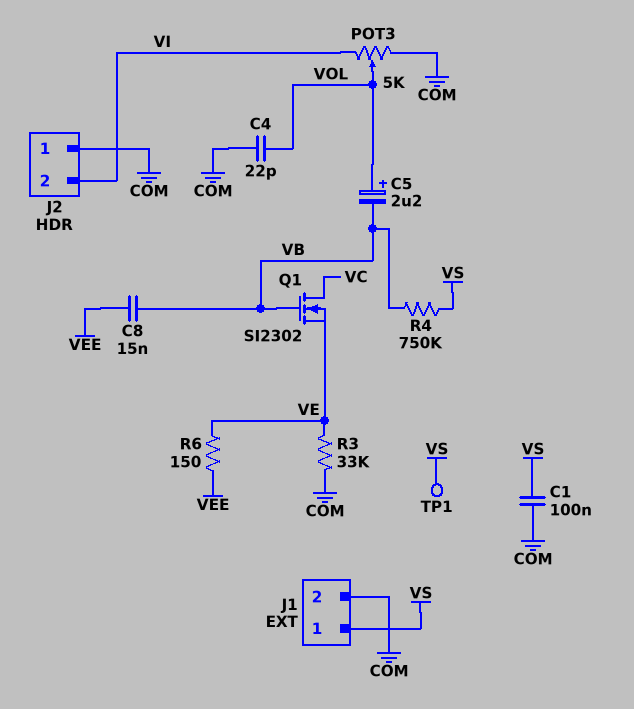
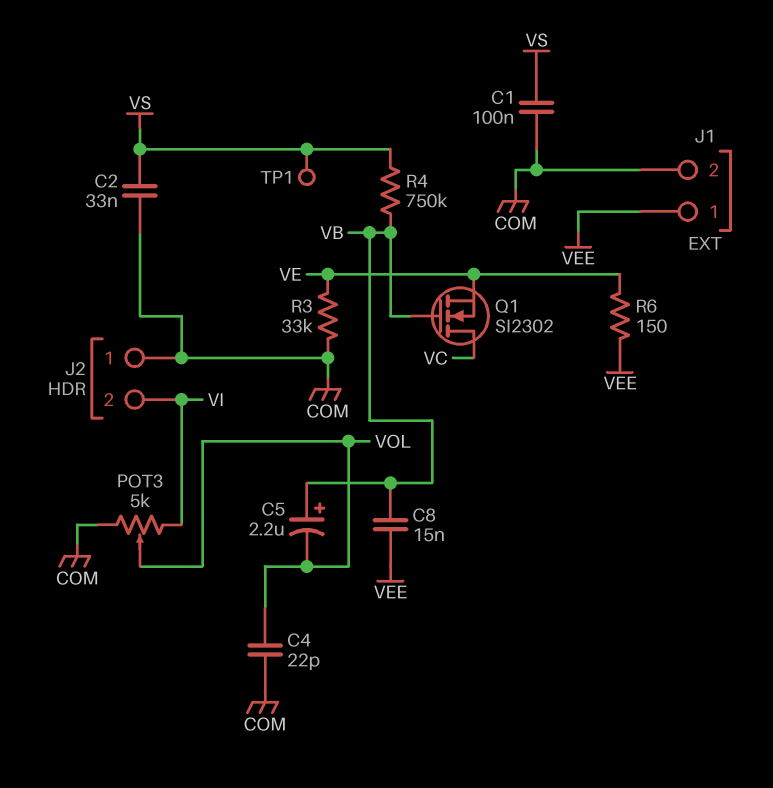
C2: none -> 33nF (COM, VS)
C5: 2.2uF (plus VOL, minus VB) -> 2.2uF (plus VB, minus VOL)
J1 pin 1: VS -> VEE

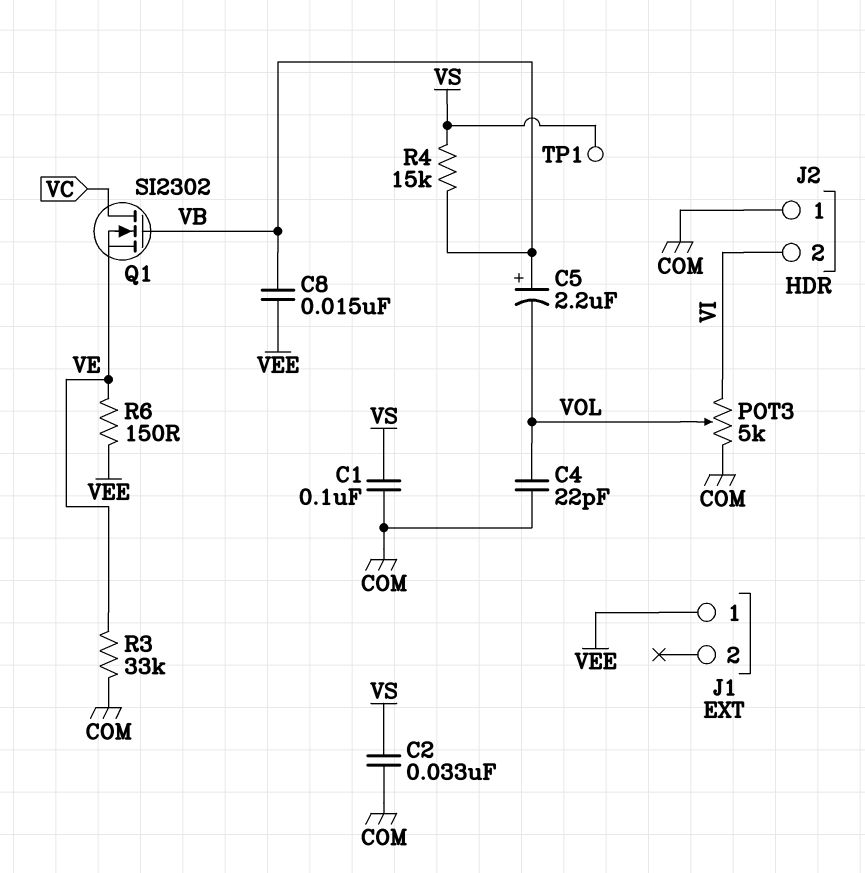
J1 pin 2: COM -> none
R4: 750k (VB, VS) -> 15k (VB, VS)

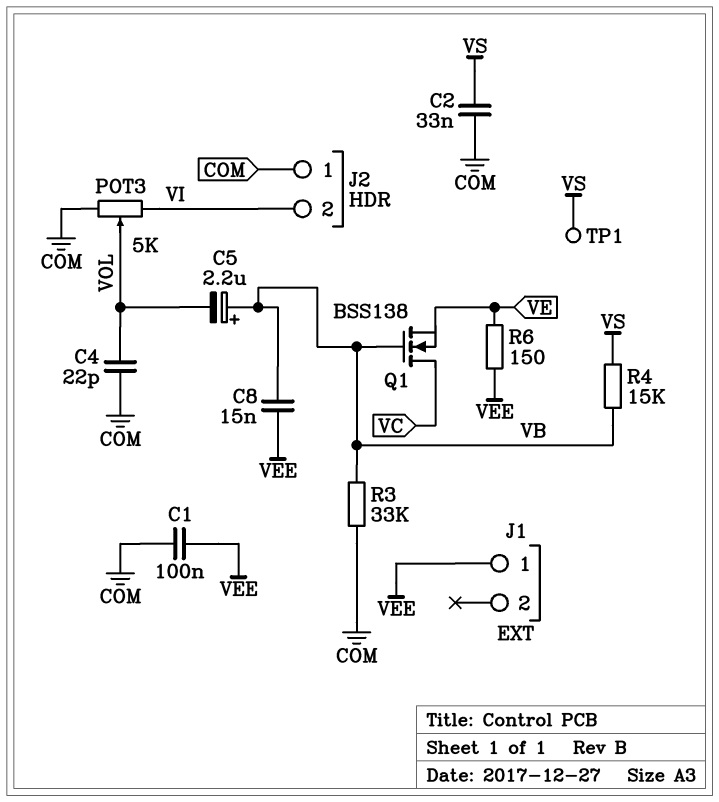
C1: 100nF (COM, VS) -> 100nF (COM, VEE)
Q1: NMOS SI2302 (G VB, D VC, S VE) -> NMOS BSS138 (G VB, D VC, S VE)
R3: 33k (COM, VE) -> 33k (COM, VB)

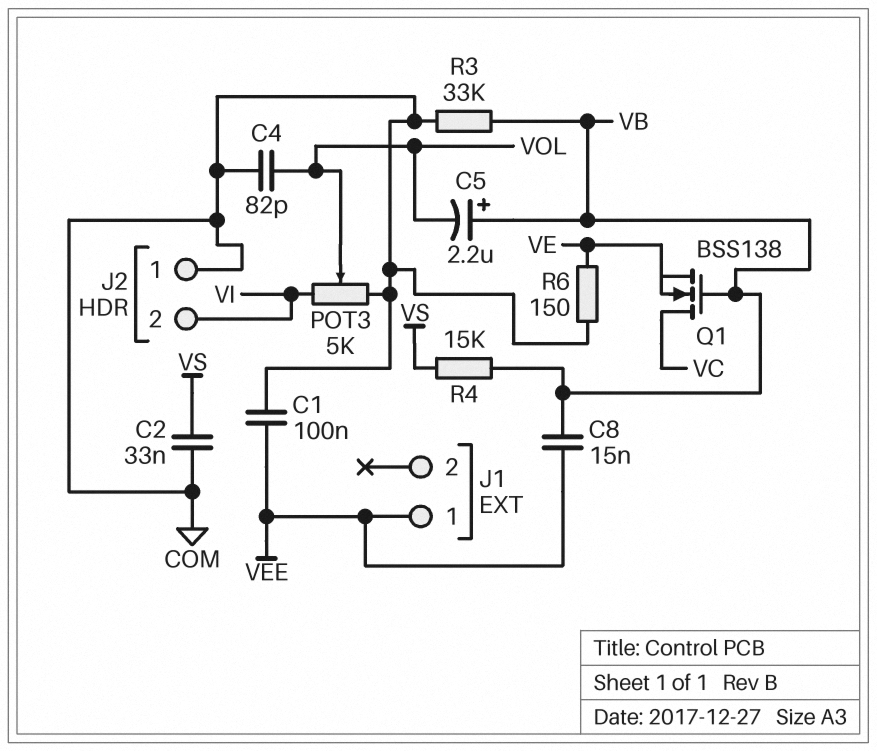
C4: 22pF (COM, VOL) -> 82pF (COM, VOL)
R6: 150 (VE, VEE) -> 150 (COM, VE)
TP1: test point (VS) -> none

